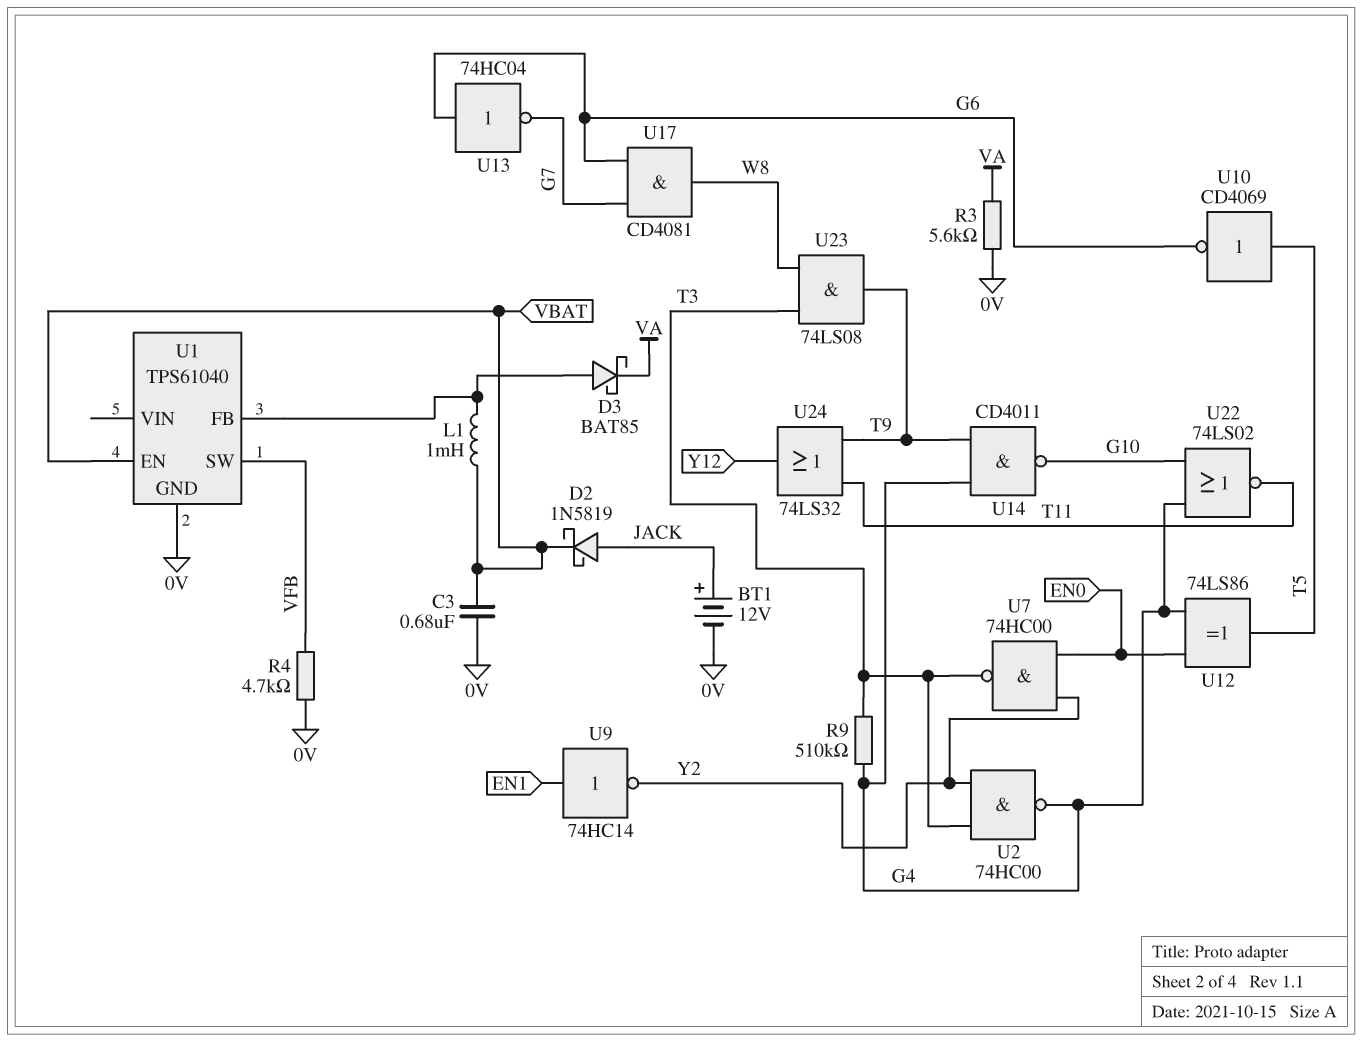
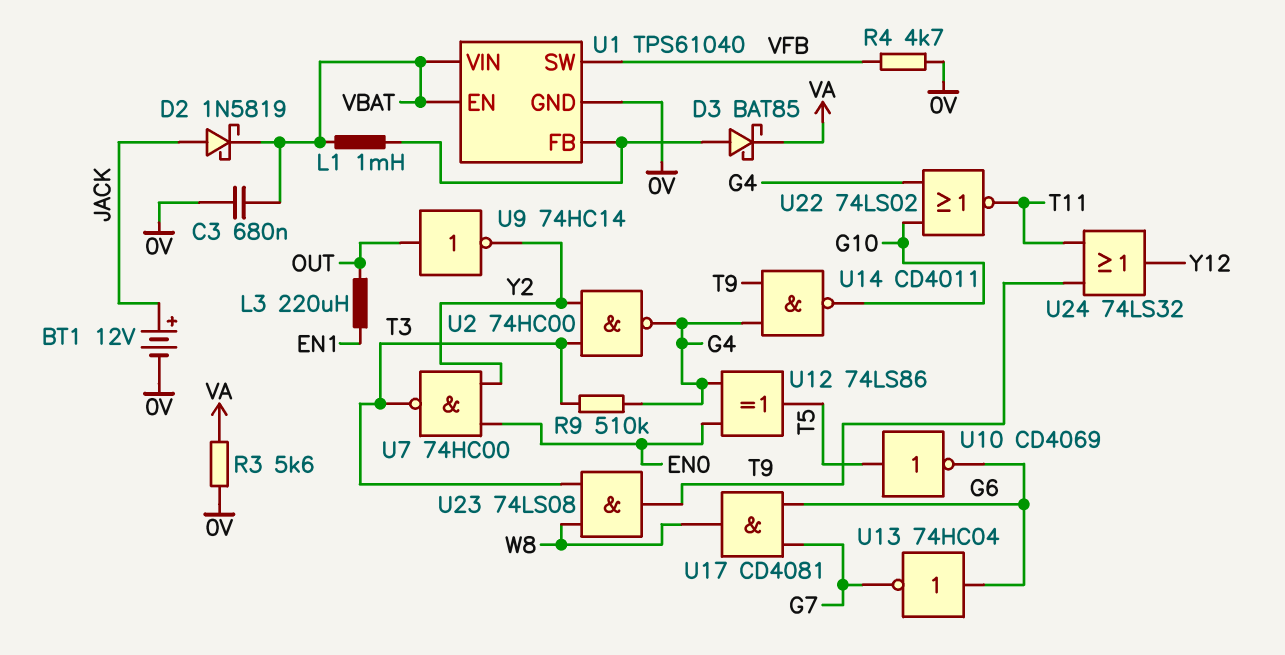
L3: none -> 220uH (EN1, OUT)
U1 pin VIN: none -> VBAT
U9: NOT 74HC14 (in EN1, out Y2) -> NOT 74HC14 (in OUT, out Y2)

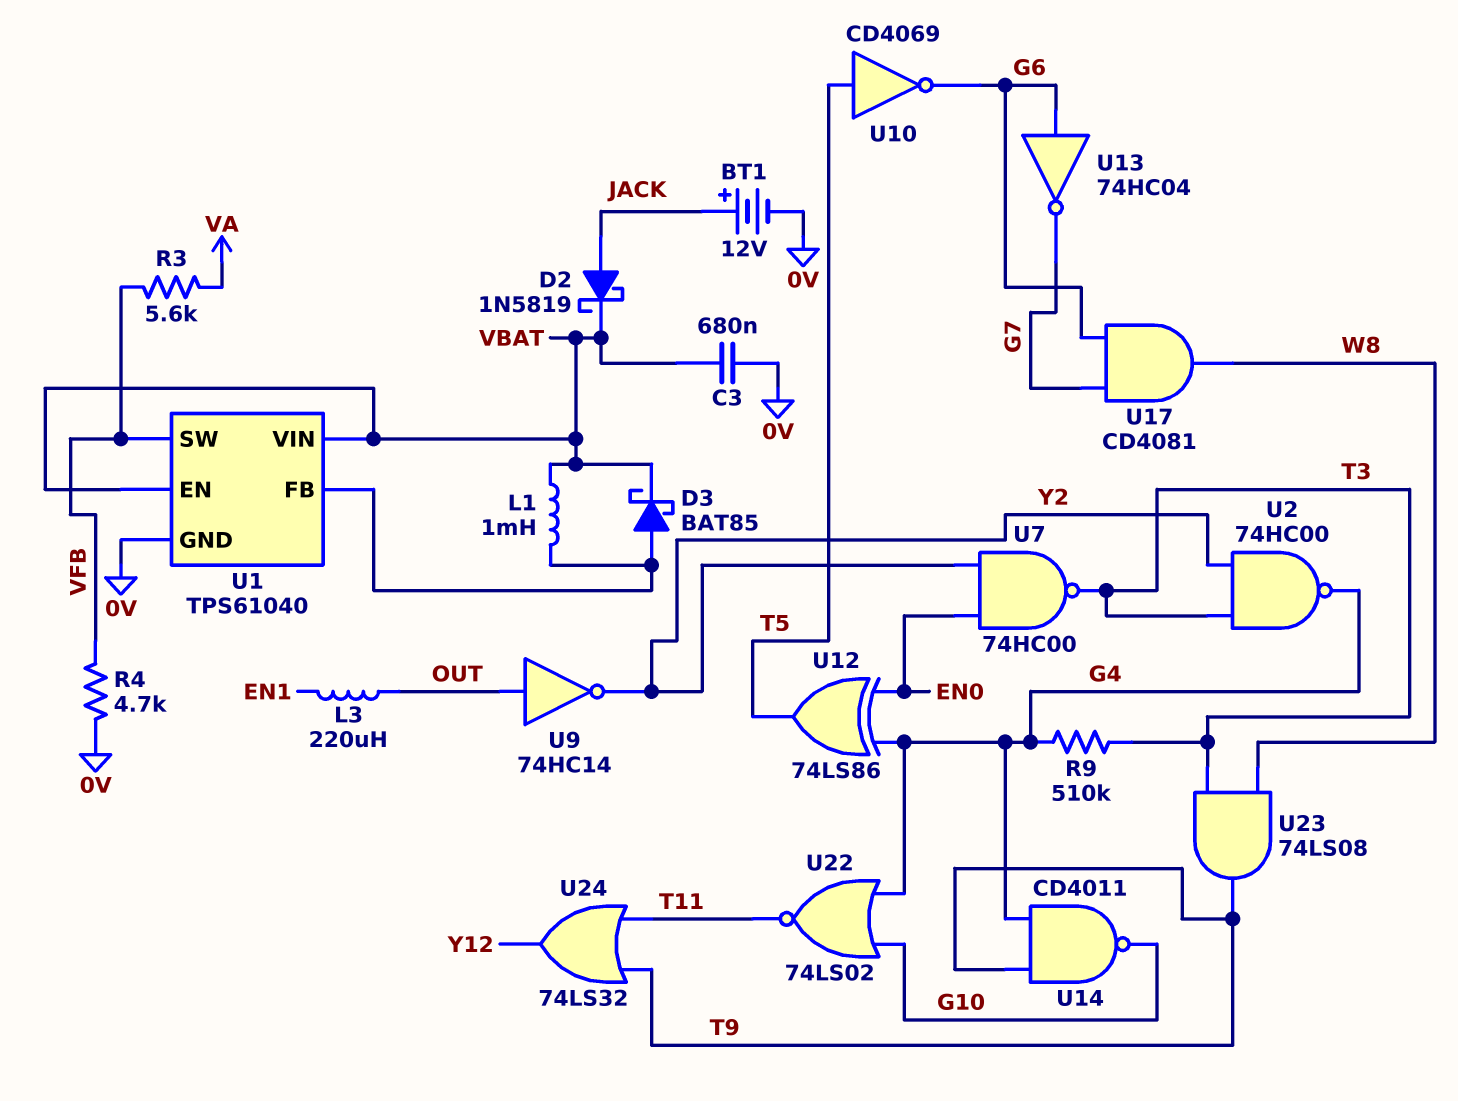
D3: schottky BAT85 (A U1/FB, K VA) -> schottky BAT85 (A U1/FB, K VBAT)
R3: 5.6k (0V, VA) -> 5.6k (VA, VFB)

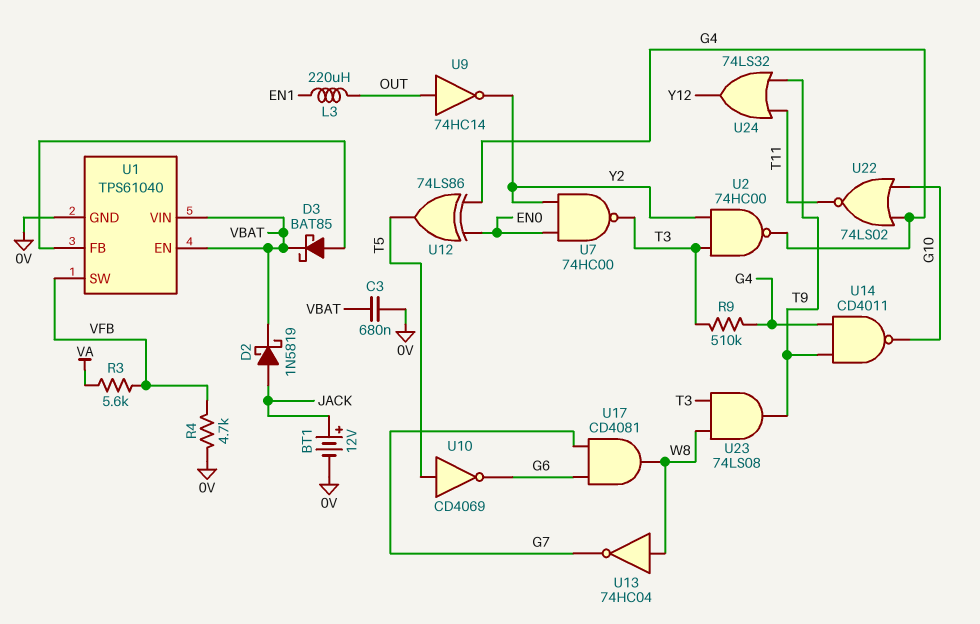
L1: 1mH (U1/FB, VBAT) -> none
U13: NOT 74HC04 (in G6, out G7) -> NOT 74HC04 (in W8, out G7)

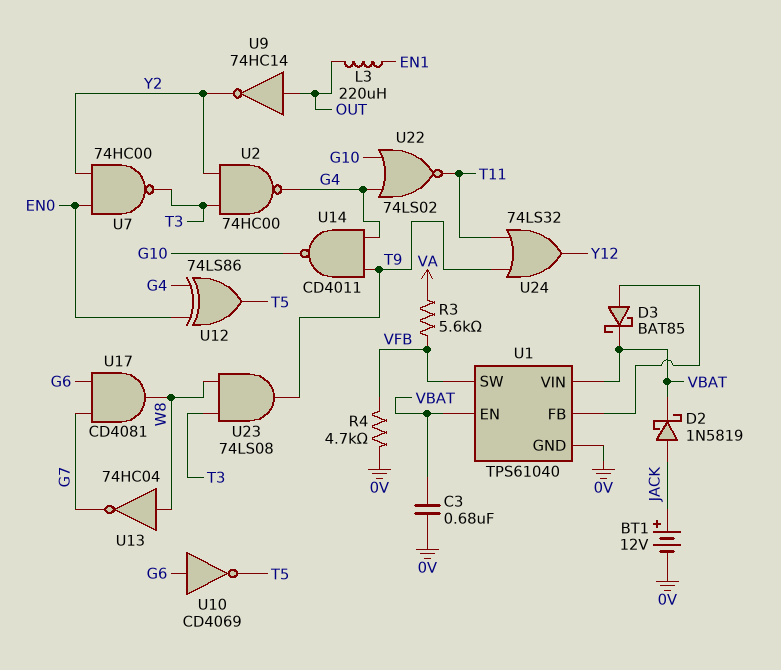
R9: 510k (G4, T3) -> none
U10: NOT CD4069 (in T5, out G6) -> NOT CD4069 (in G6, out T5)

